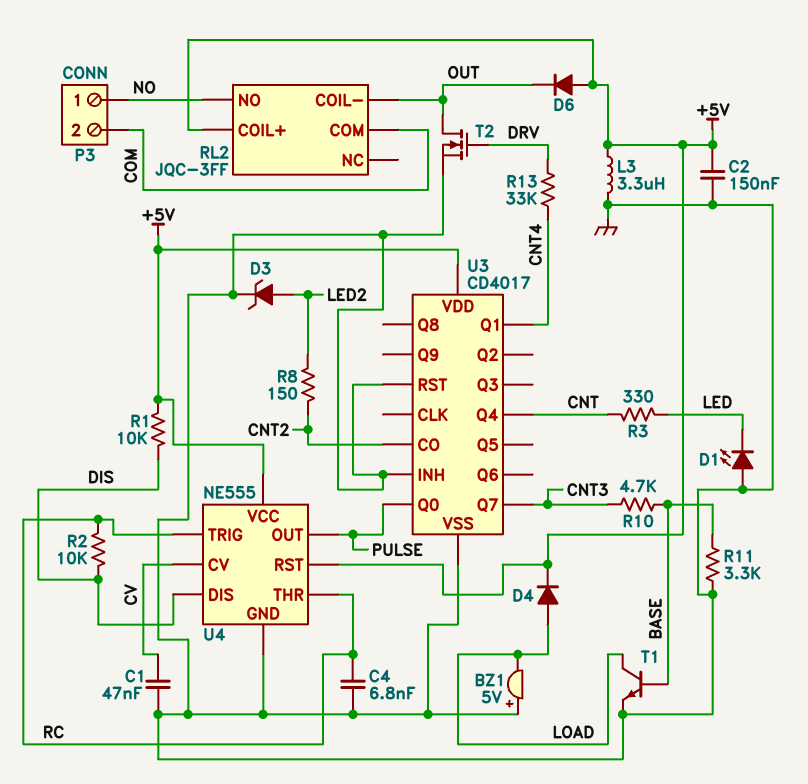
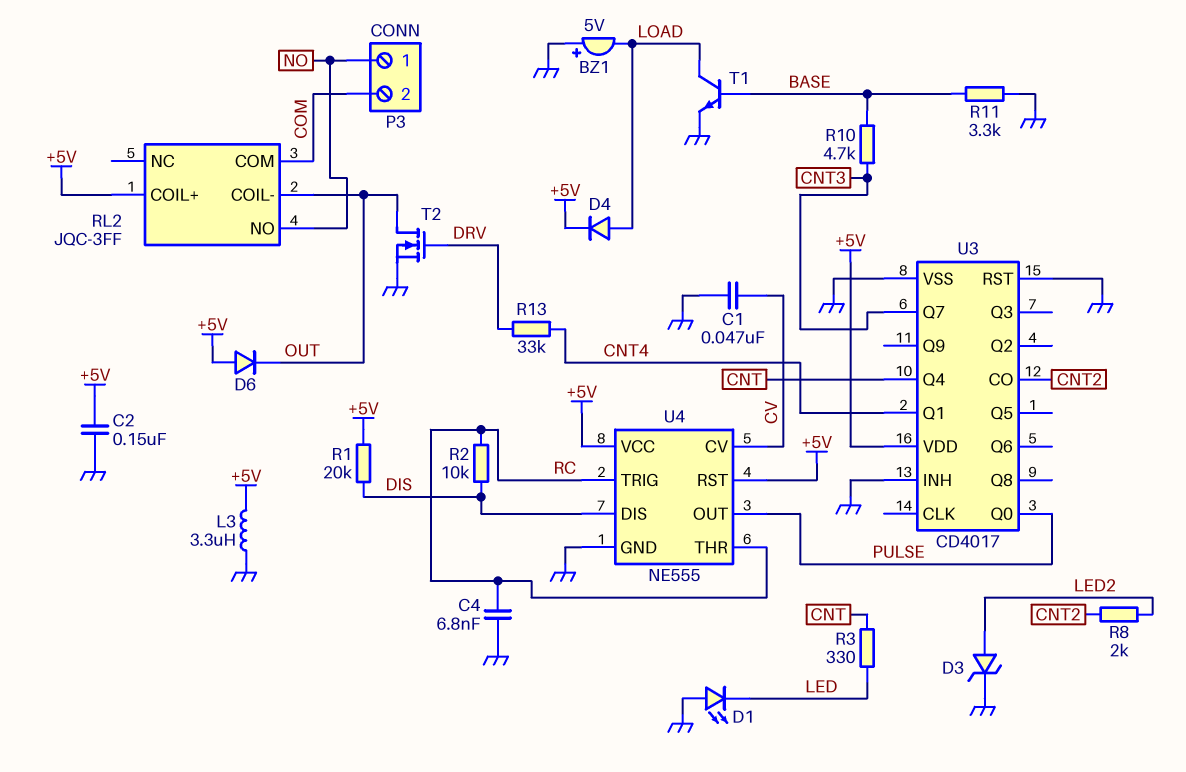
R1: 10k (+5V, DIS) -> 20k (+5V, DIS)
R8: 150 (CNT2, LED2) -> 2k (CNT2, LED2)

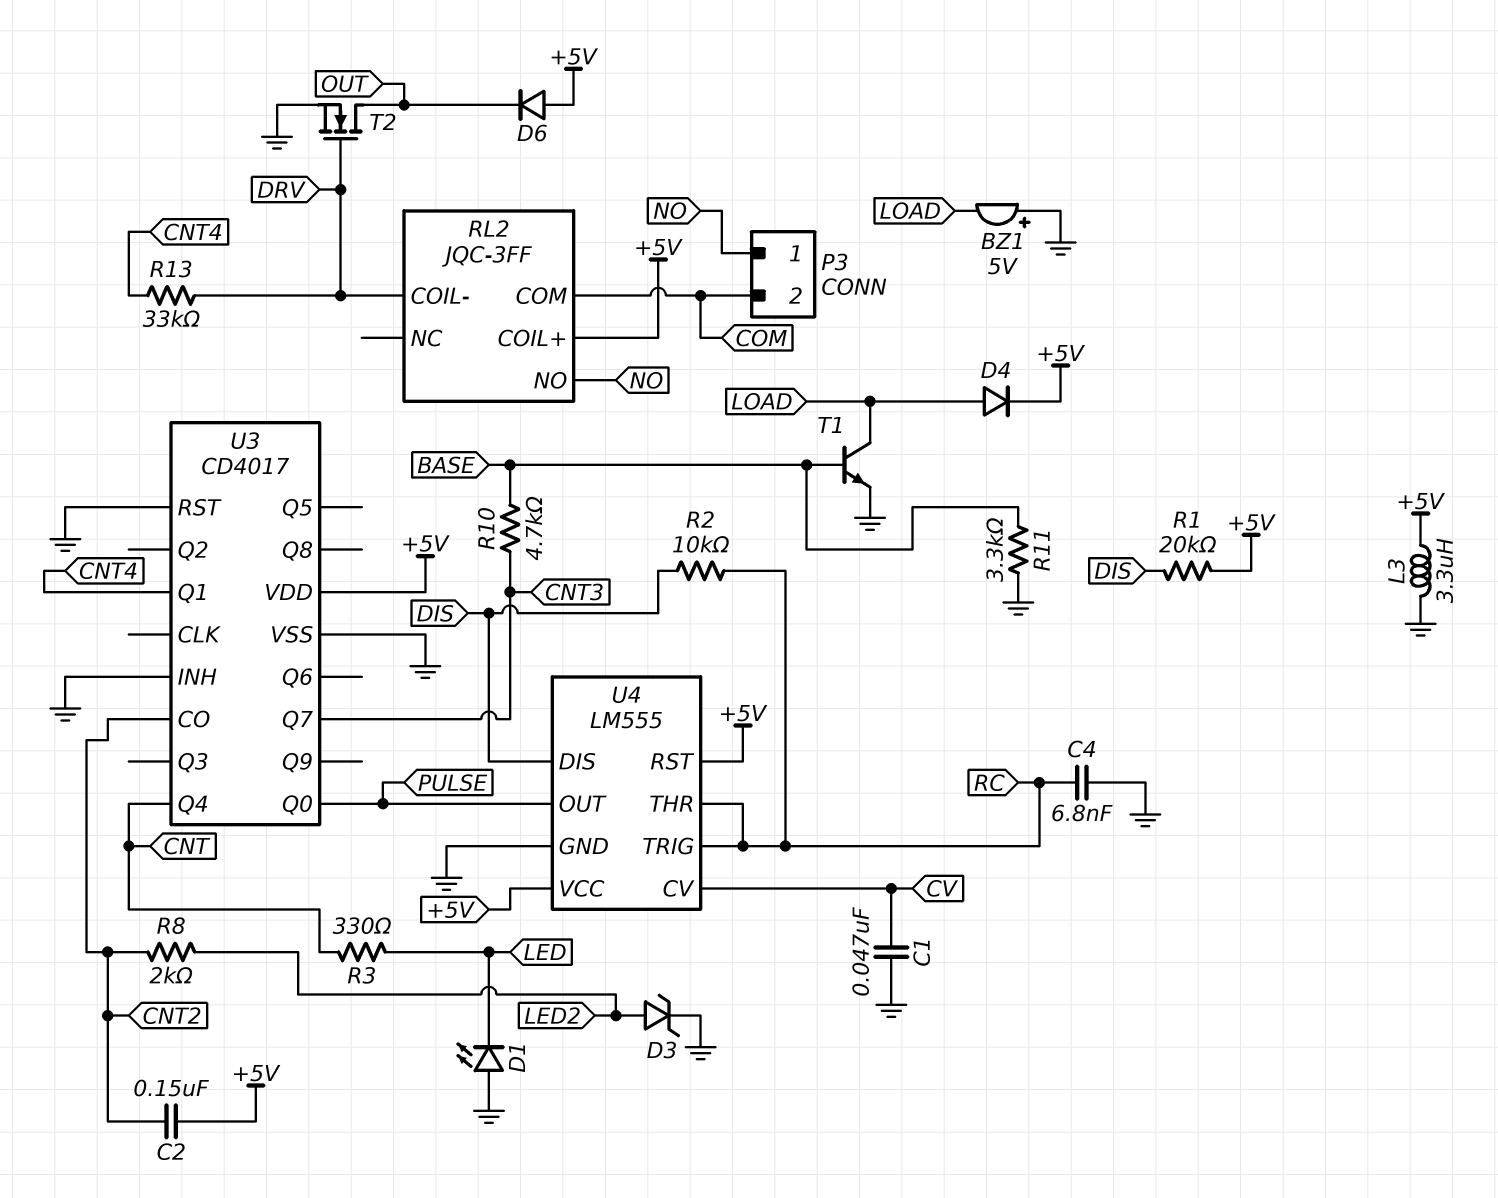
C2: 150nF (+5V, GND) -> 150nF (+5V, CNT2)
RL2 pin COIL-: OUT -> DRV
U4: NE555 -> LM555

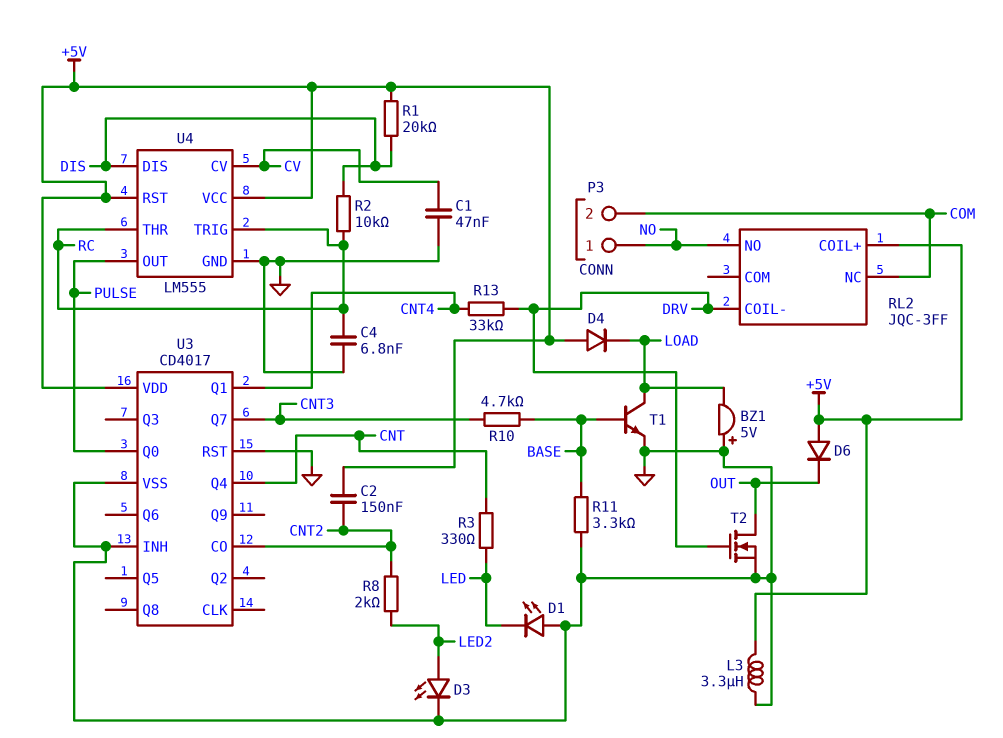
D3: zener (A LED2, K GND) -> LED (A LED2, K GND)
D4: diode (A LOAD, K +5V) -> diode (A +5V, K LOAD)
RL2 pin COM: COM -> none
RL2 pin NC: none -> COM

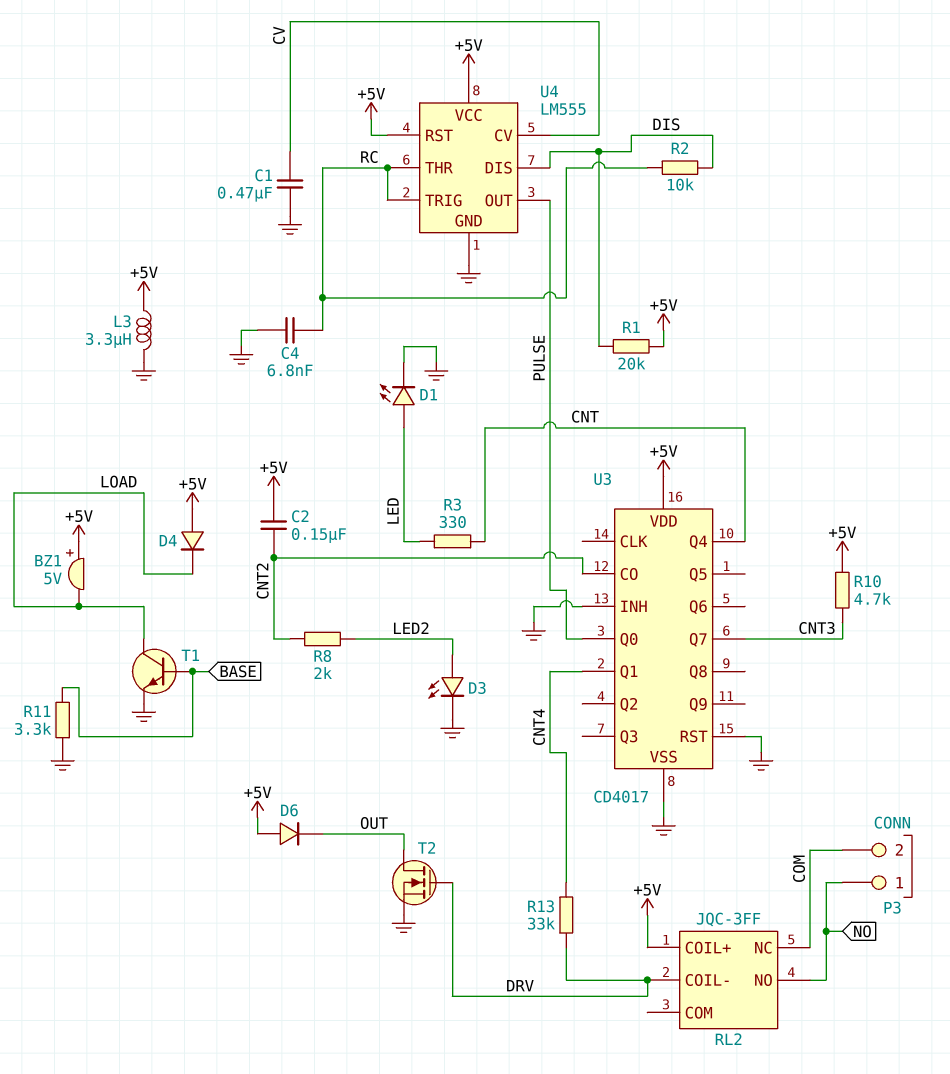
BZ1: buzzer 5V (plus GND, minus LOAD) -> buzzer 5V (plus +5V, minus LOAD)
C1: 47nF (CV, GND) -> 470nF (CV, GND)
D1: LED (A GND, K LED) -> LED (A LED, K GND)
R10: 4.7k (BASE, CNT3) -> 4.7k (+5V, CNT3)

